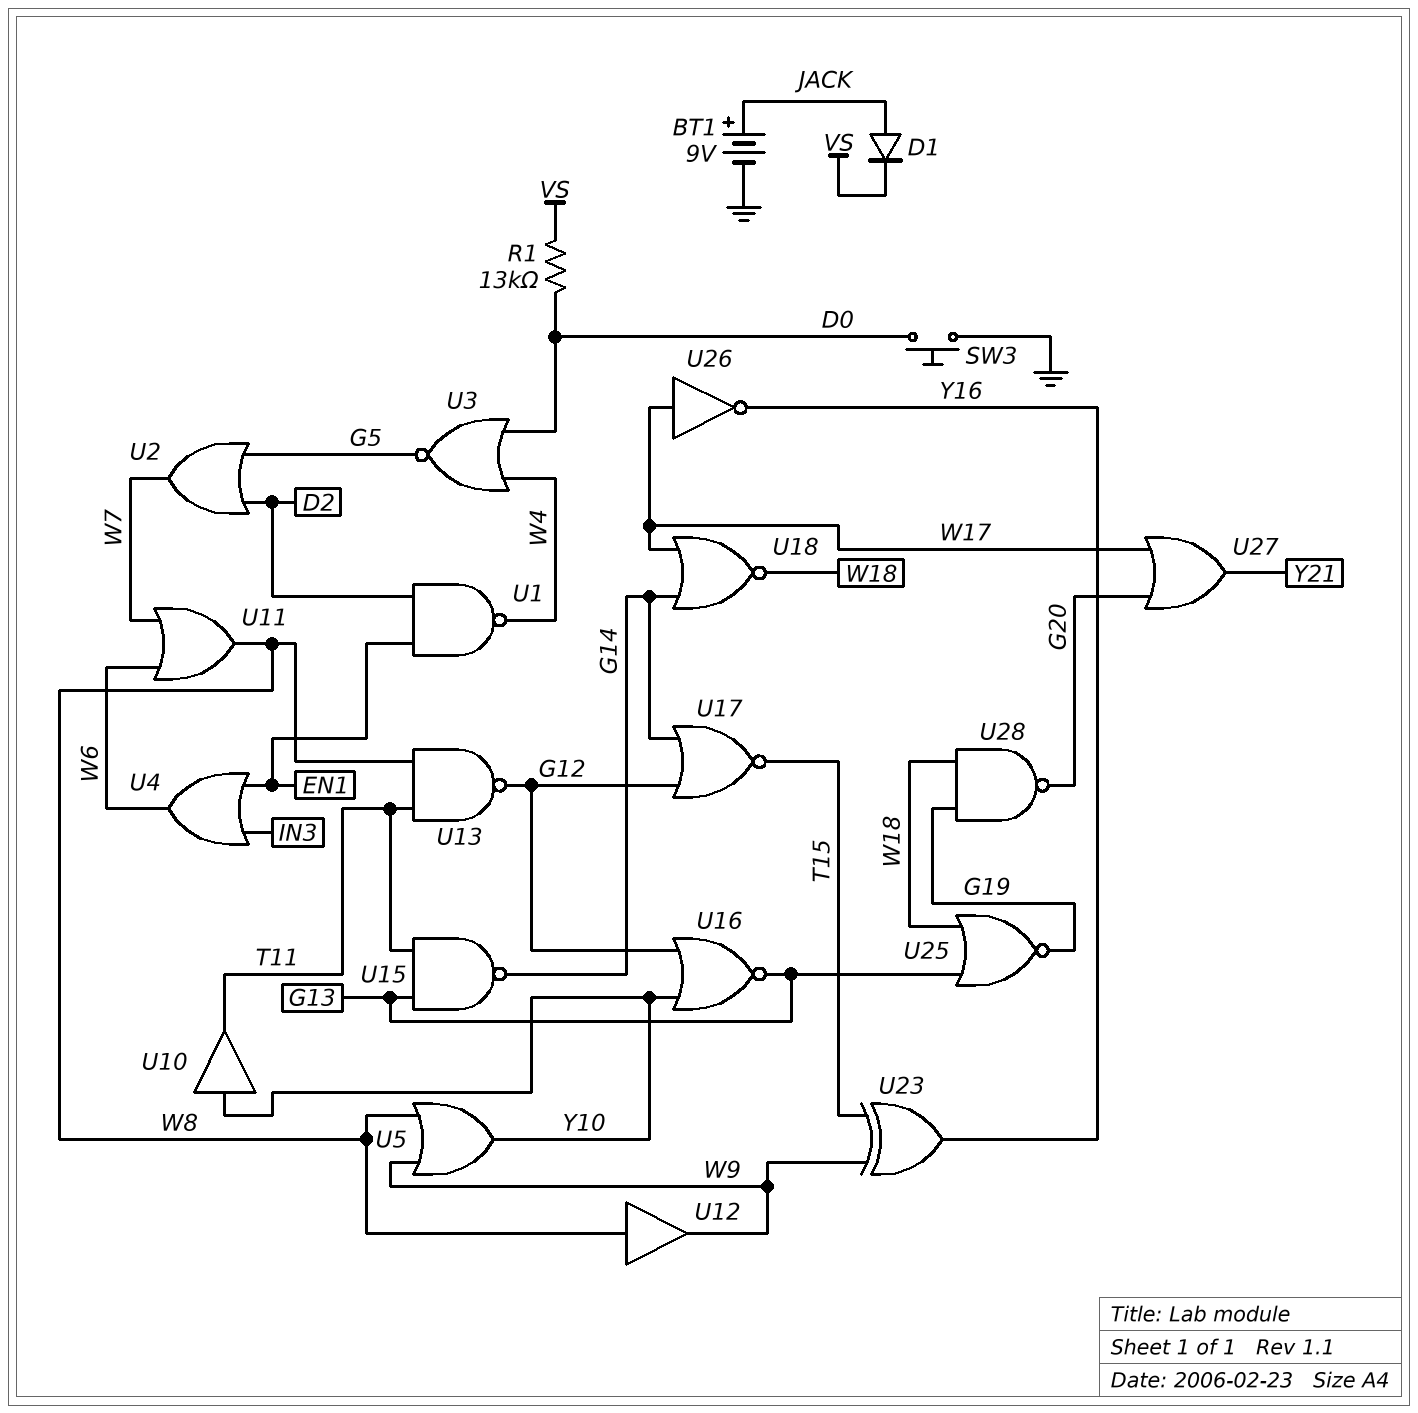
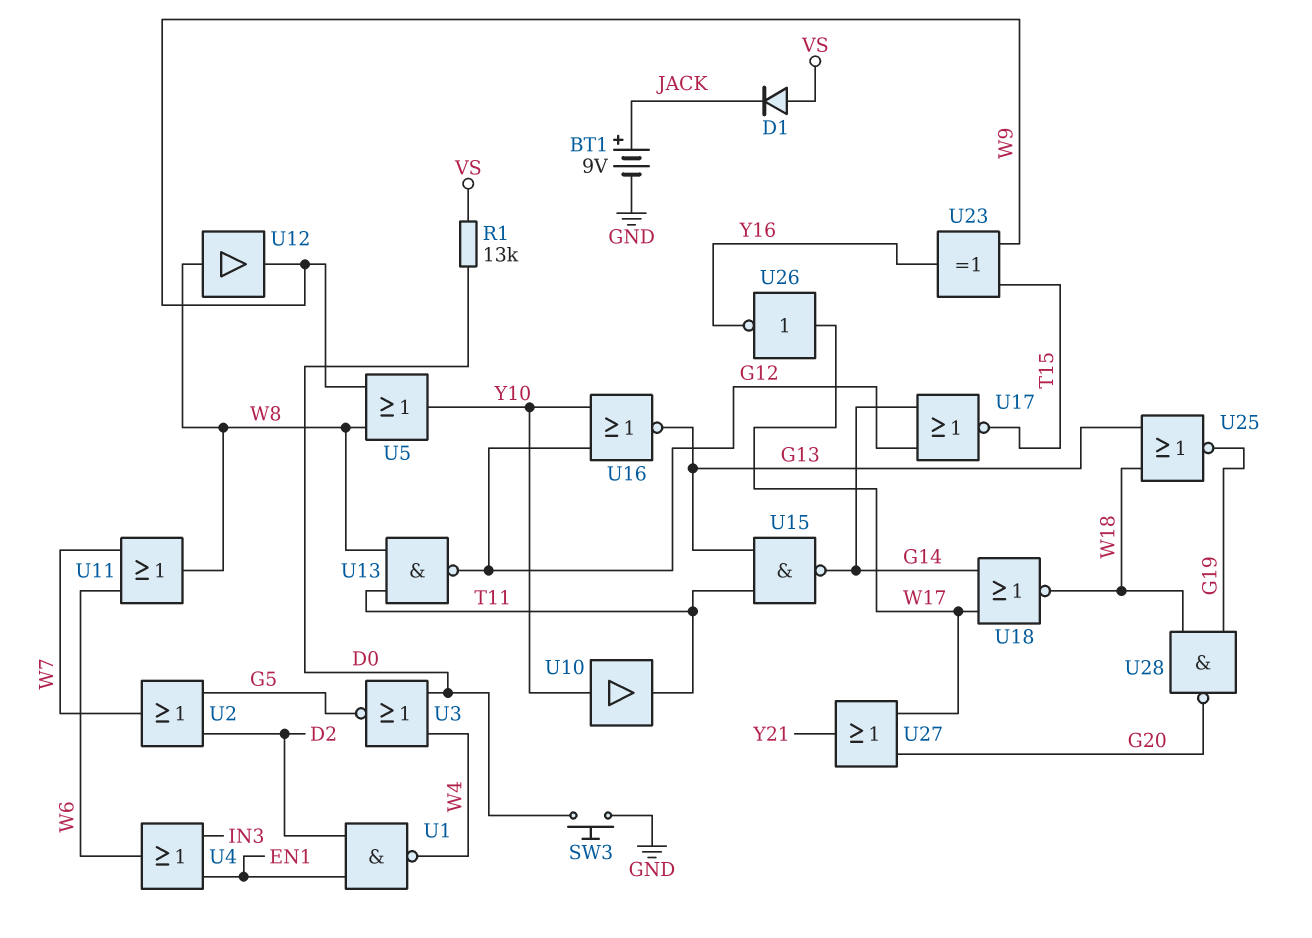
D1: diode (A JACK, K VS) -> diode (A VS, K JACK)

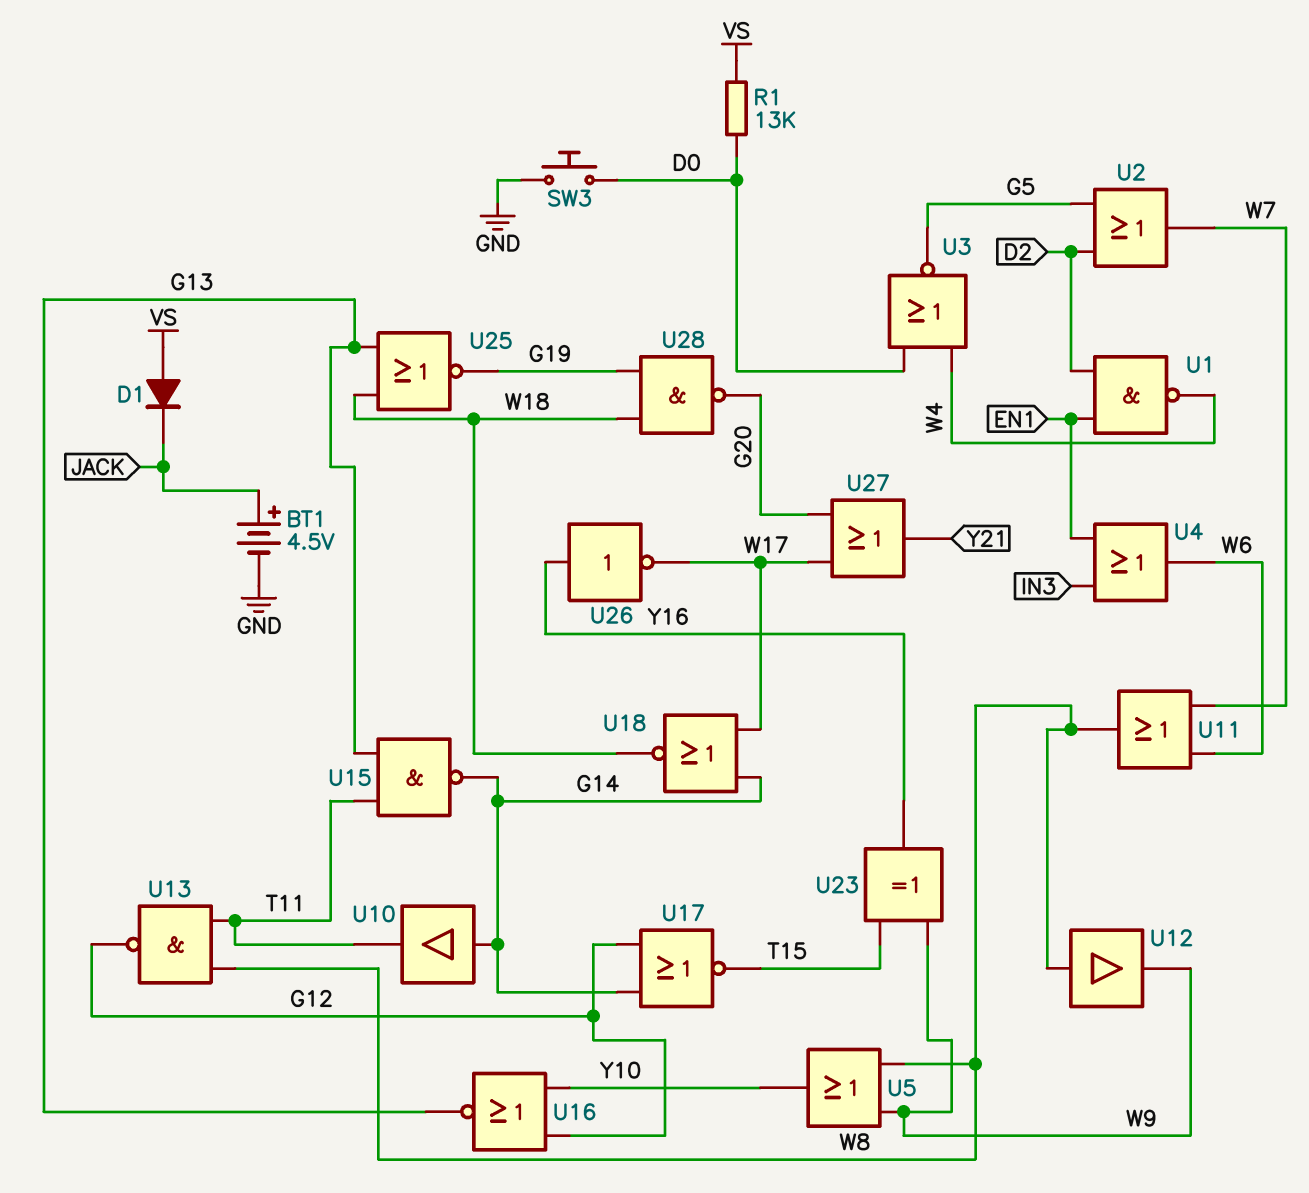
BT1: 9V (plus JACK, minus GND) -> 4.5V (plus JACK, minus GND)
U10: buffer (in Y10, out T11) -> buffer (in G14, out T11)
U26: NOT (in W17, out Y16) -> NOT (in Y16, out W17)

